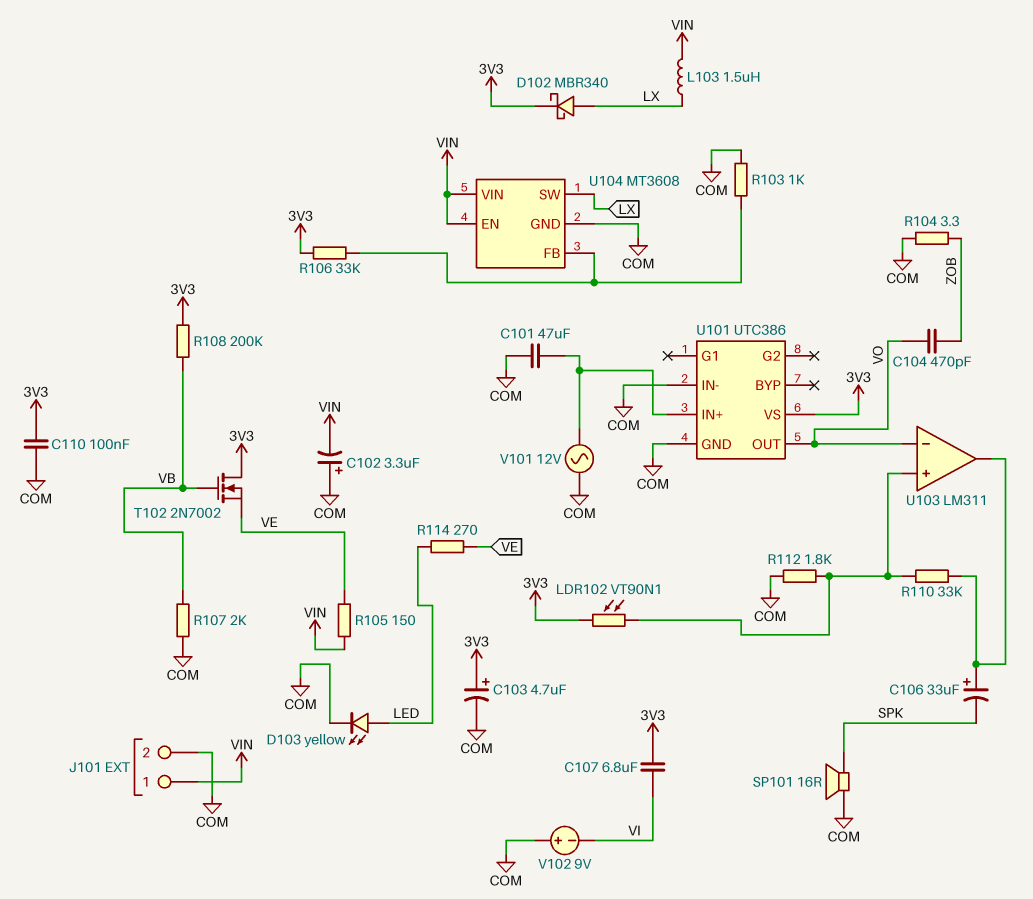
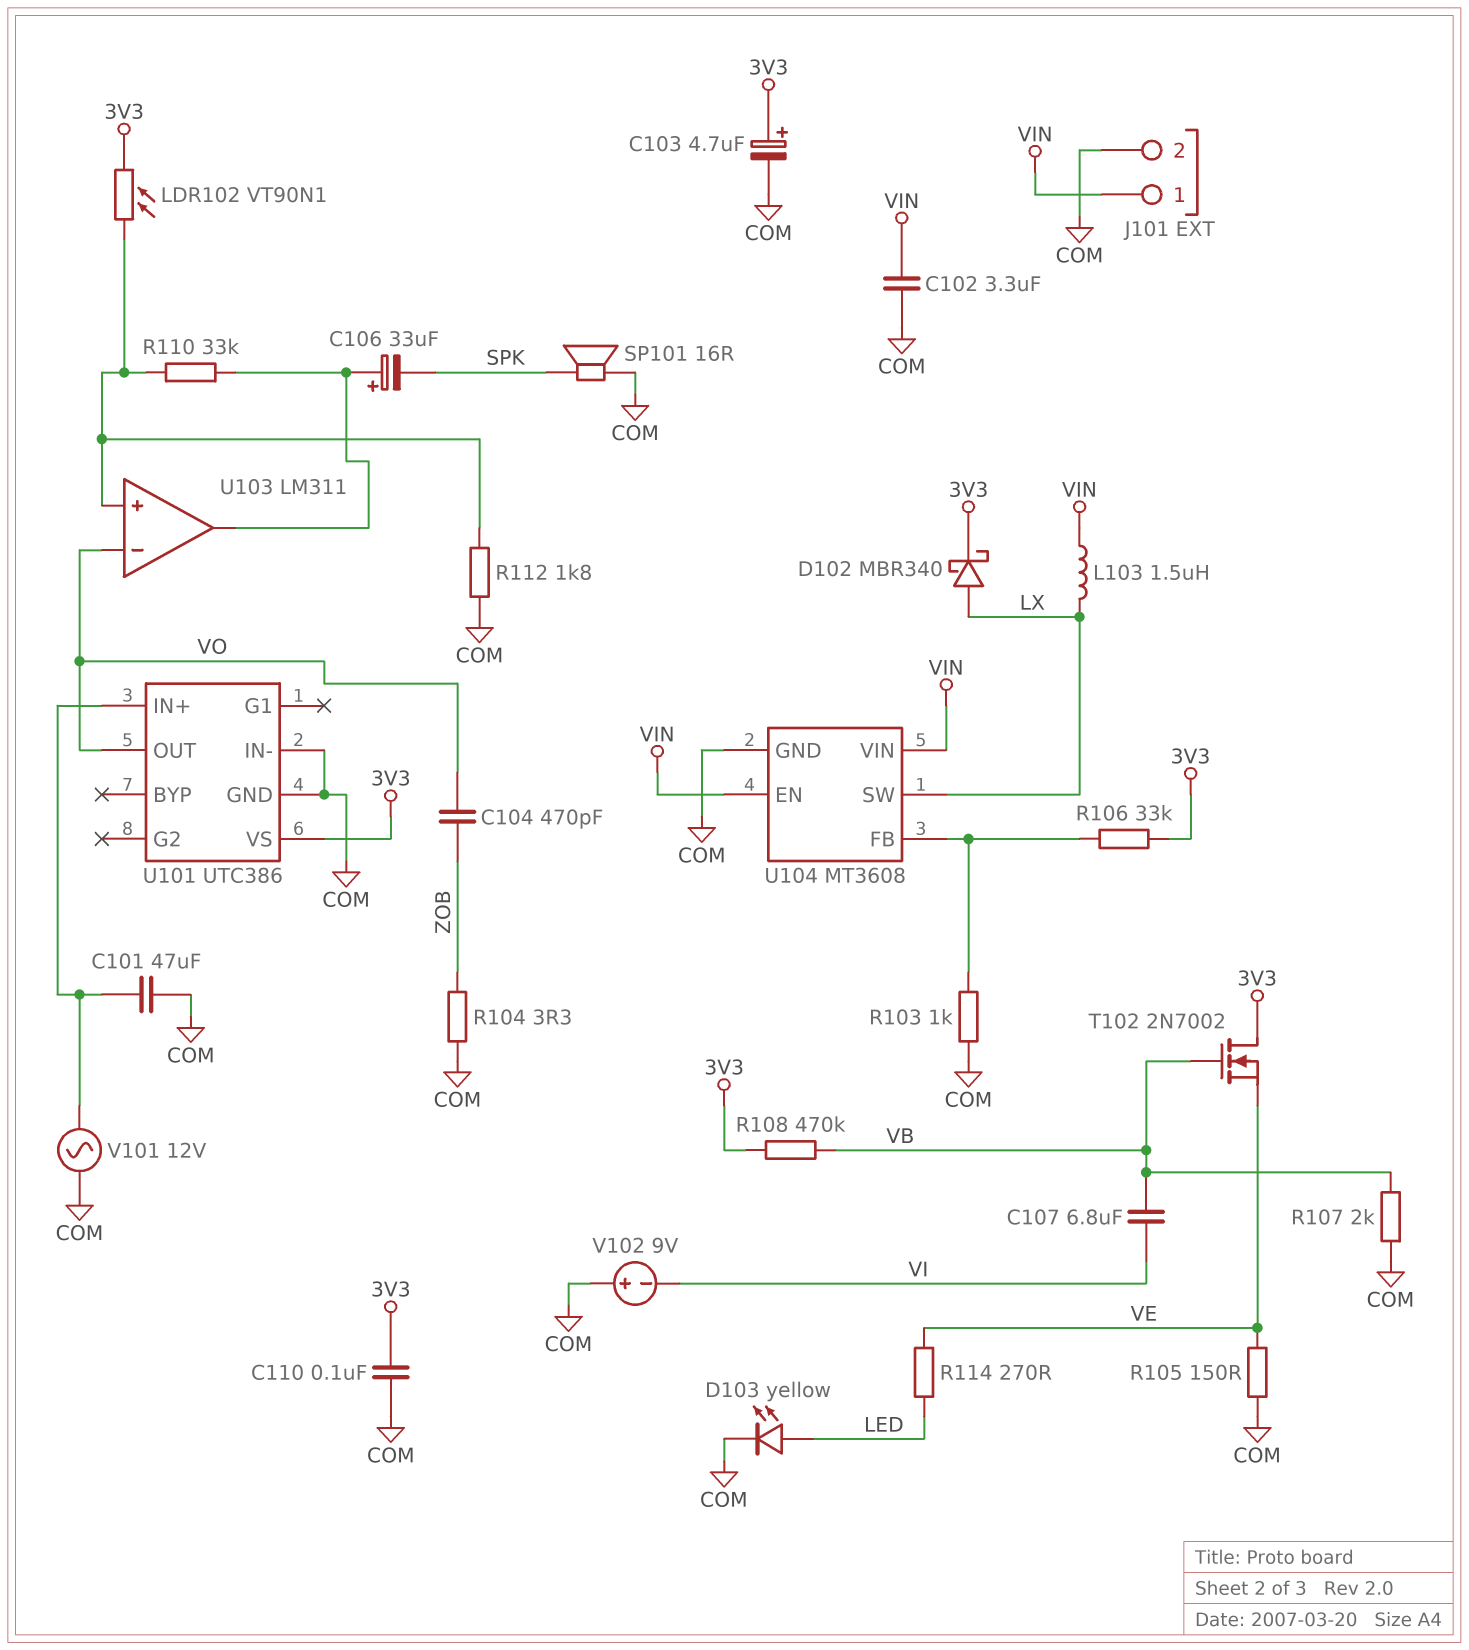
C102: 3.3uF (plus COM, minus VIN) -> 3.3uF (COM, VIN)
C107: 6.8uF (3V3, VI) -> 6.8uF (VB, VI)
R105: 150 (VE, VIN) -> 150 (COM, VE)
R108: 200k (3V3, VB) -> 470k (3V3, VB)

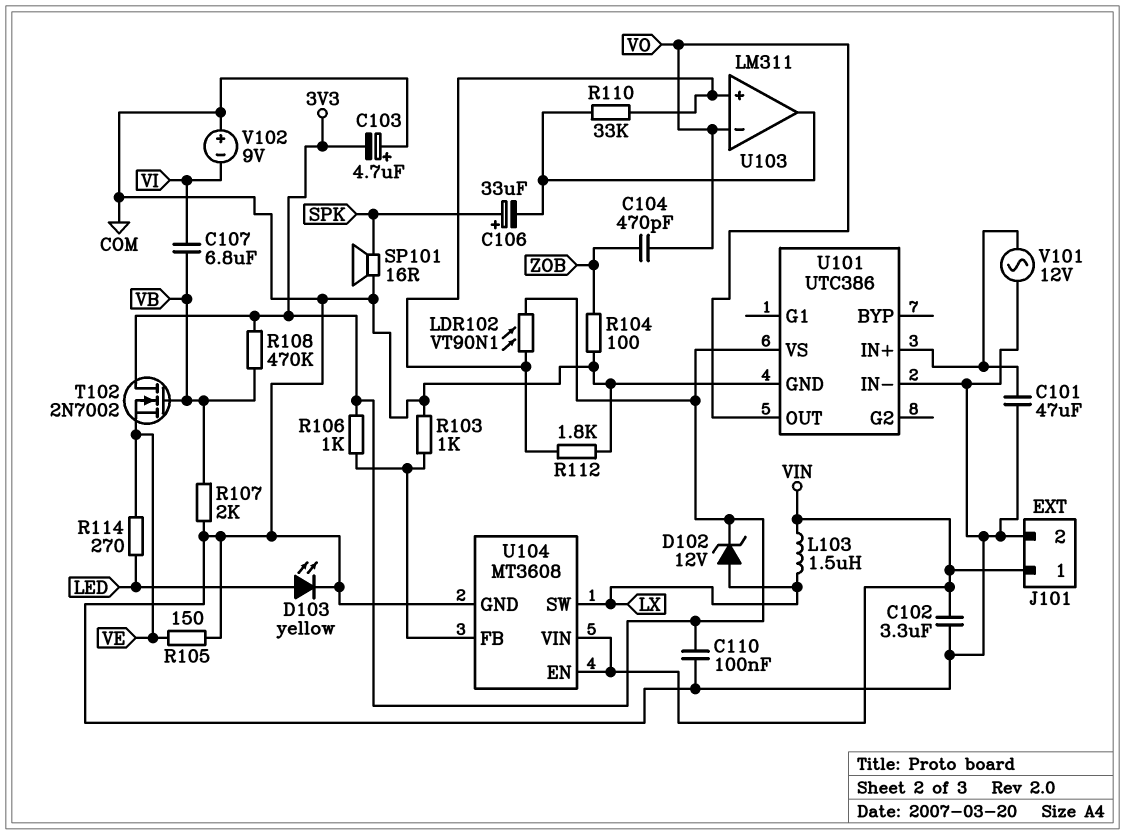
C103: 4.7uF (plus 3V3, minus COM) -> 4.7uF (plus COM, minus 3V3)
C106: 33uF (plus U103/out, minus SPK) -> 33uF (plus SPK, minus U103/out)
D102: schottky MBR340 (A LX, K 3V3) -> zener 12V (A LX, K 3V3)
R104: 3.3 (COM, ZOB) -> 100 (COM, ZOB)
R106: 33k (3V3, U104/FB) -> 1k (3V3, U104/FB)

